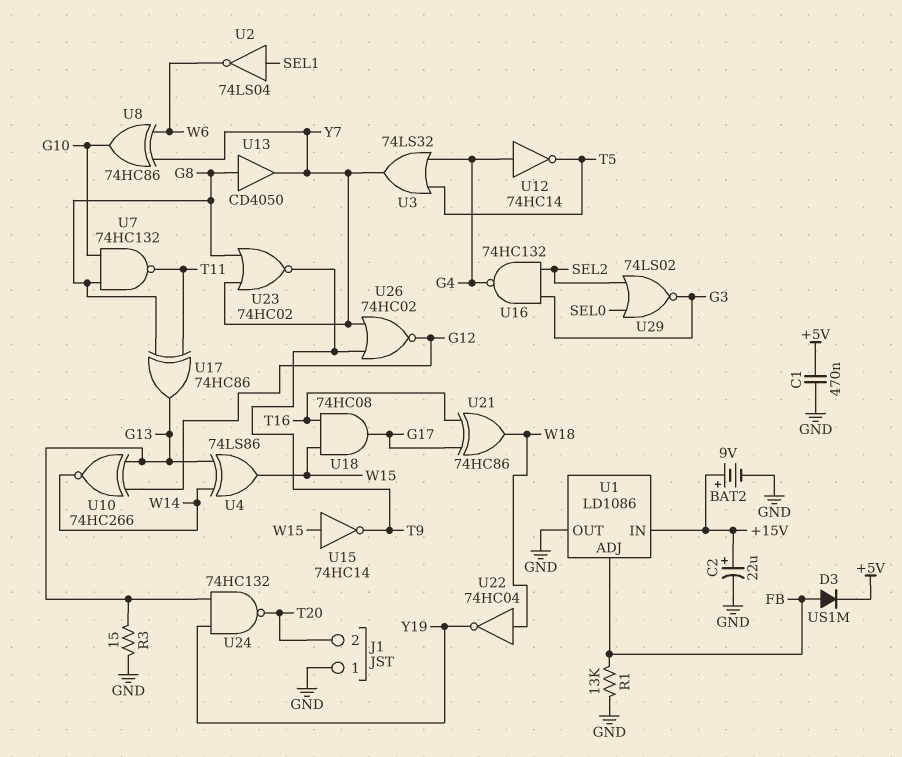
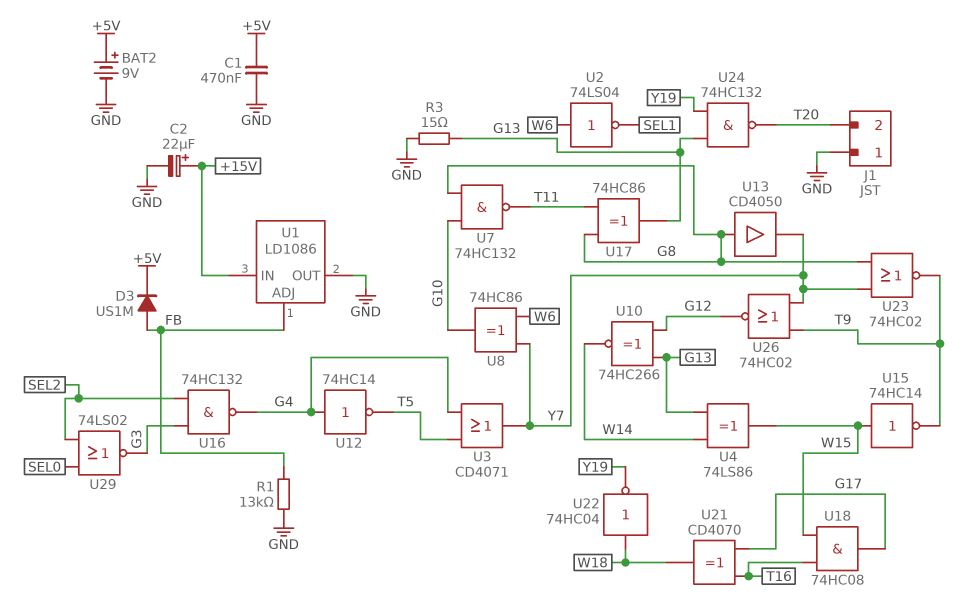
BAT2: 9V (plus +15V, minus GND) -> 9V (plus +5V, minus GND)
U2: NOT 74LS04 (in SEL1, out W6) -> NOT 74LS04 (in W6, out SEL1)
U3: OR 74LS32 (in G4, in T5, out Y7) -> OR CD4071 (in G4, in T5, out Y7)
U21: XOR 74HC86 (in G17, in T16, out W18) -> XOR CD4070 (in G17, in T16, out W18)

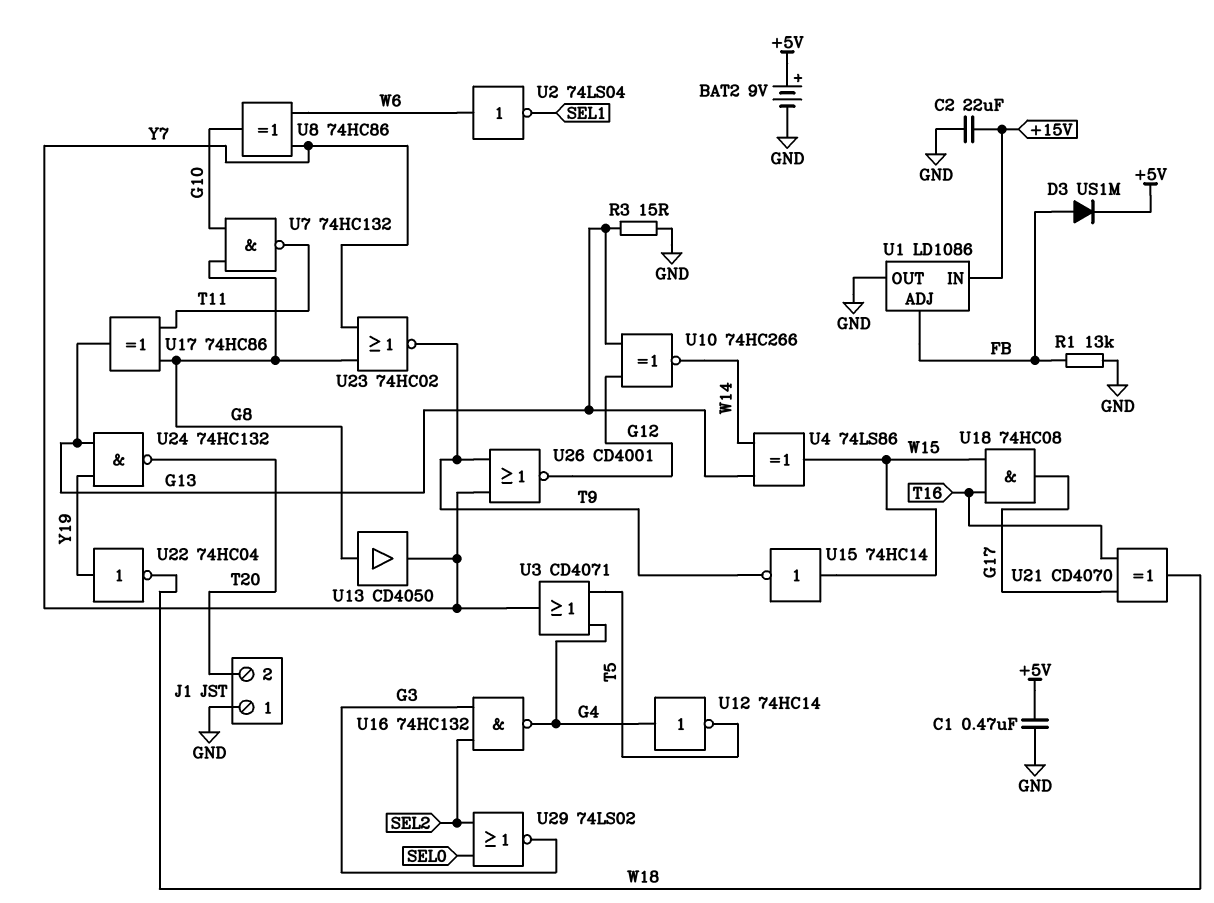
C2: 22uF (plus +15V, minus GND) -> 22uF (+15V, GND)
U22: NOT 74HC04 (in W18, out Y19) -> NOT 74HC04 (in Y19, out W18)
U26: NOR 74HC02 (in T9, in Y7, out G12) -> NOR CD4001 (in T9, in Y7, out G12)

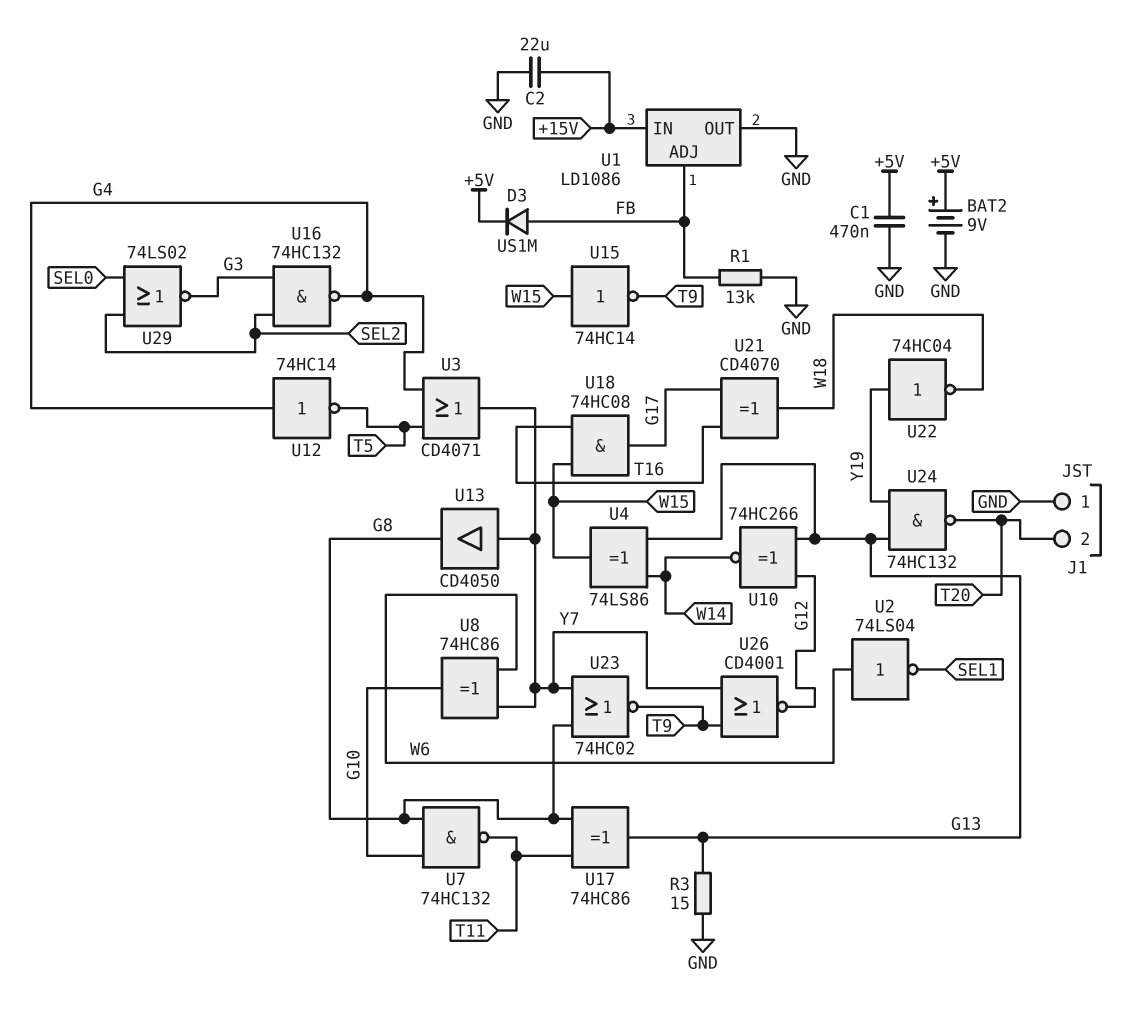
U13: buffer CD4050 (in G8, out Y7) -> buffer CD4050 (in Y7, out G8)

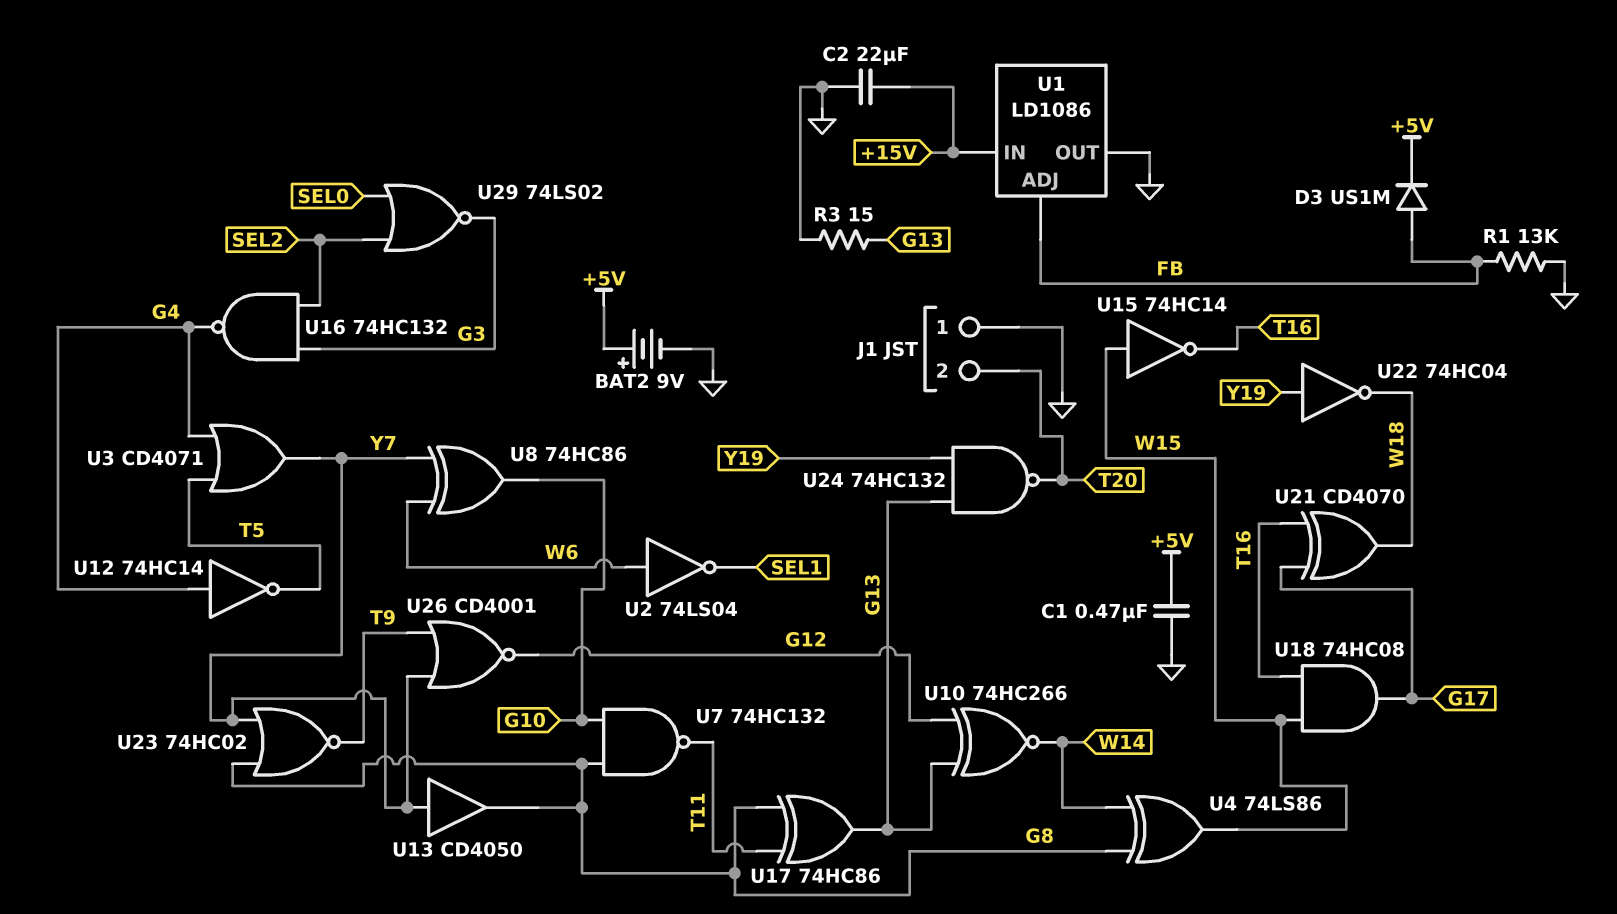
U4: XOR 74LS86 (in G13, in W14, out W15) -> XOR 74LS86 (in G8, in W14, out W15)
U15: NOT 74HC14 (in W15, out T9) -> NOT 74HC14 (in W15, out T16)

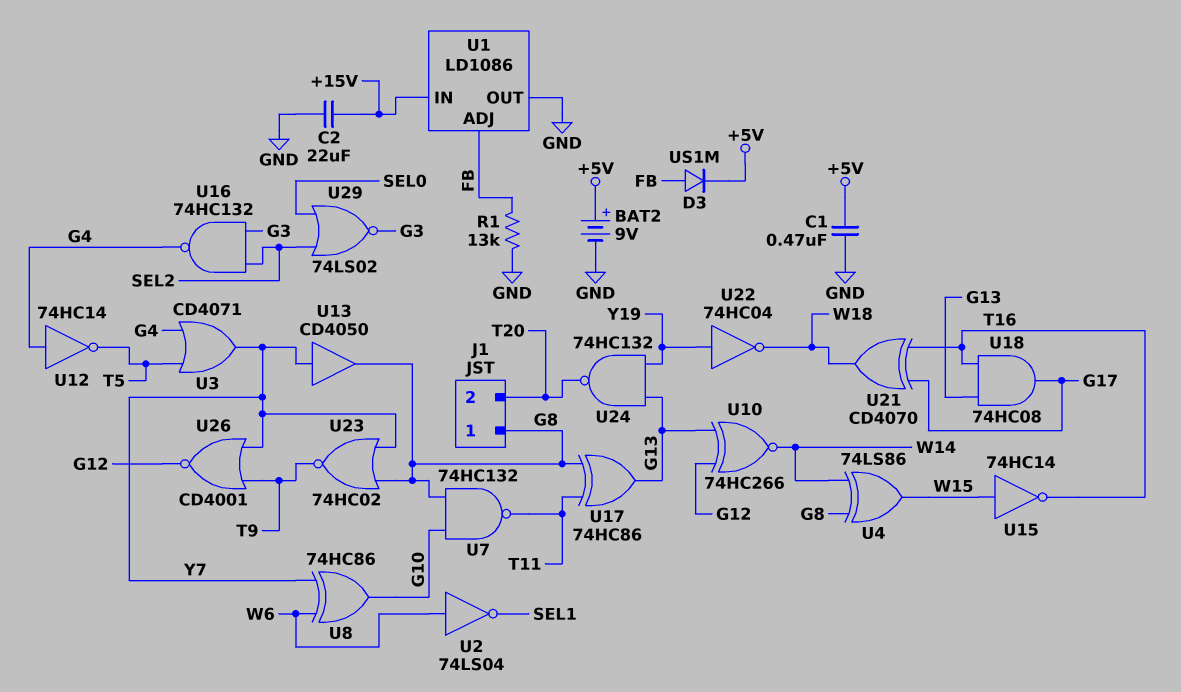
J1 pin 1: GND -> G8
R3: 15 (G13, GND) -> none
U18: AND 74HC08 (in T16, in W15, out G17) -> AND 74HC08 (in G13, in T16, out G17)

